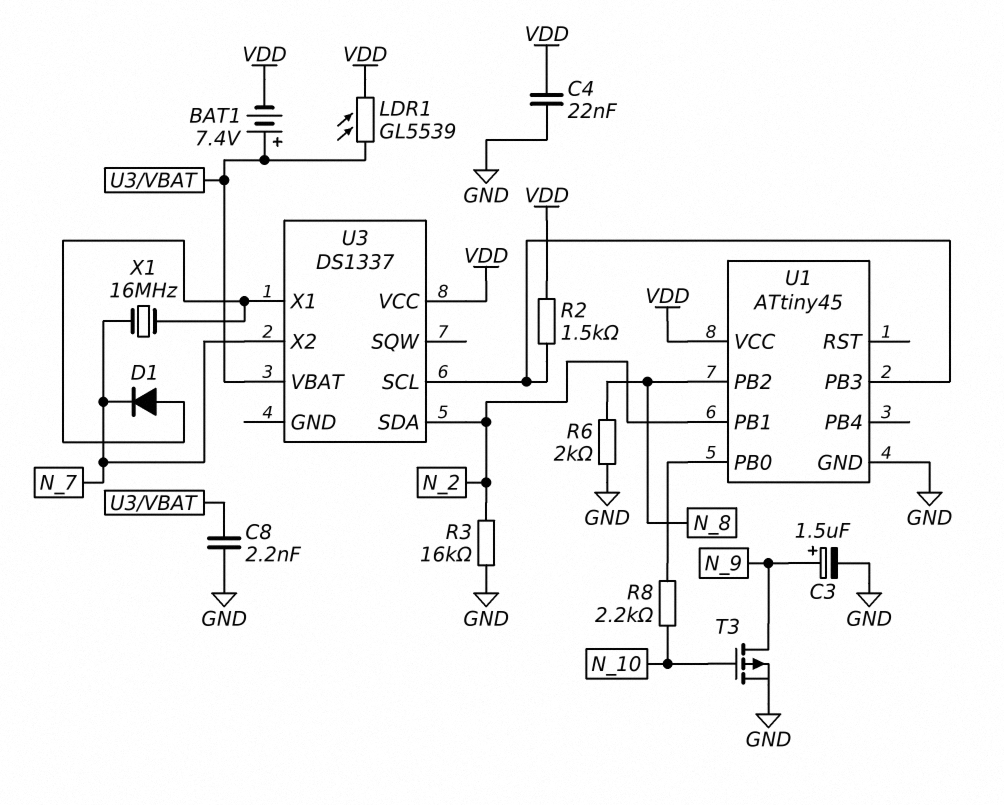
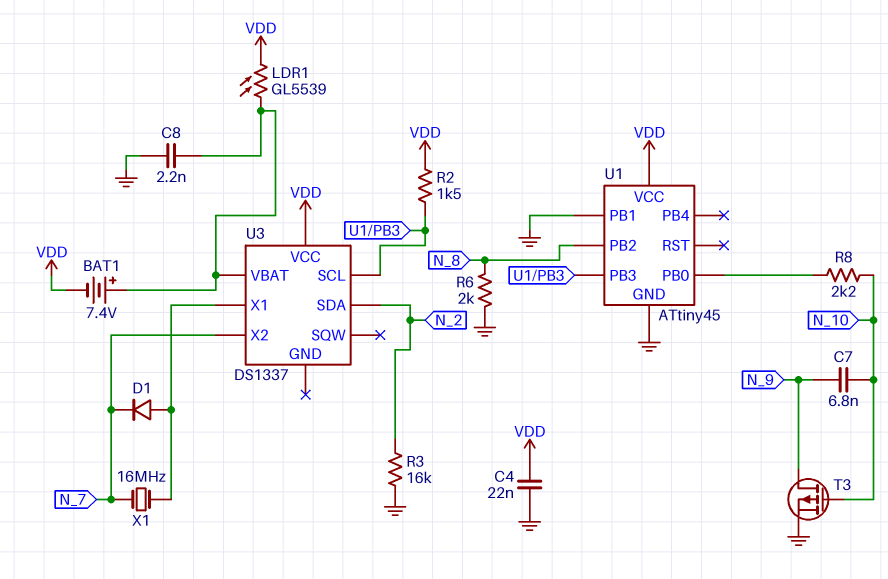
C3: 1.5uF (plus N_9, minus GND) -> none
C7: none -> 6.8nF (N_9, N_10)
U1 pin PB1: N_2 -> GND

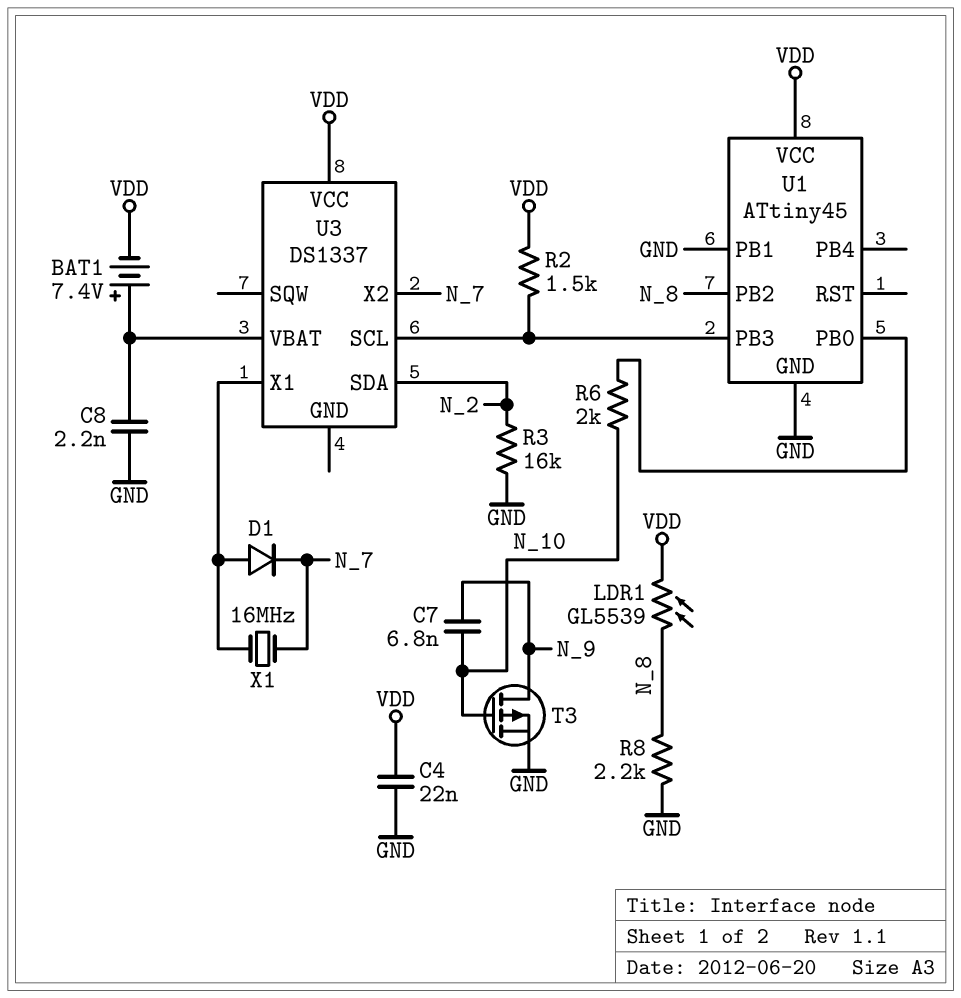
LDR1: GL5539 (U3/VBAT, VDD) -> GL5539 (N_8, VDD)
R6: 2k (GND, N_8) -> 2k (N_10, U1/PB0)
R8: 2.2k (N_10, U1/PB0) -> 2.2k (GND, N_8)

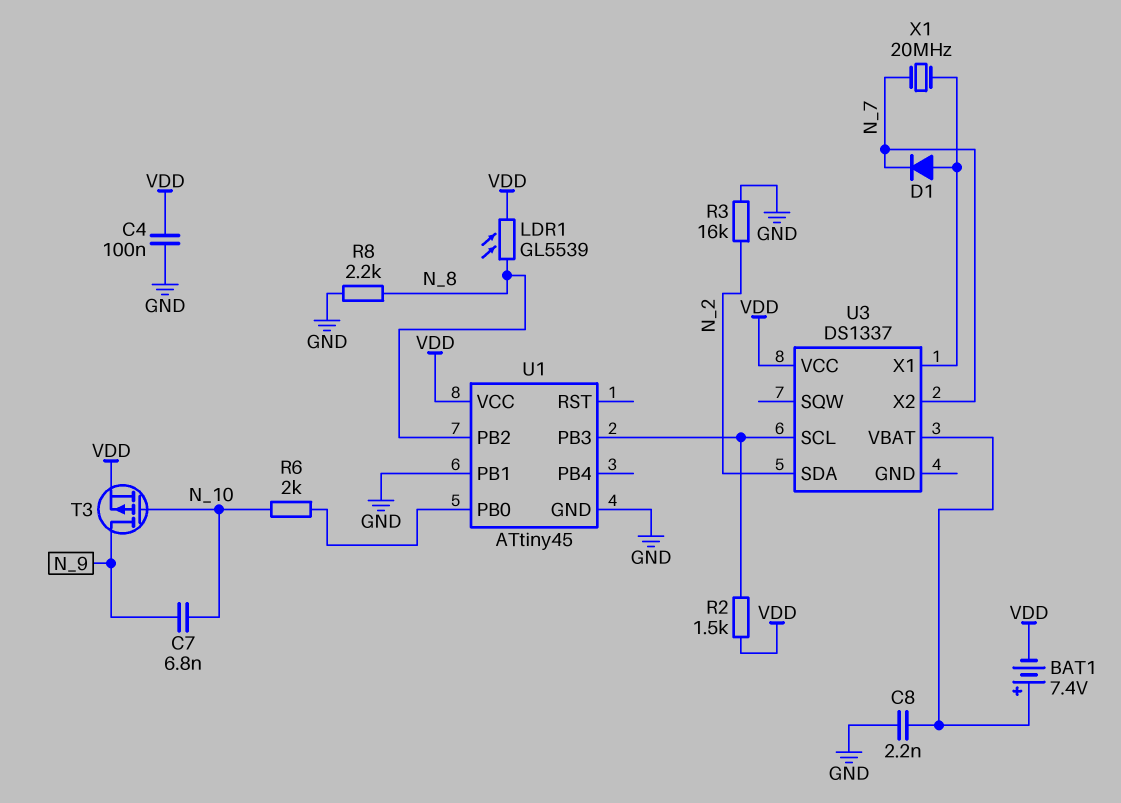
C4: 22nF (GND, VDD) -> 100nF (GND, VDD)
T3: PMOS (G N_10, D N_9, S GND) -> PMOS (G N_10, D N_9, S VDD)
X1: 16MHz (N_7, U3/X1) -> 20MHz (N_7, U3/X1)

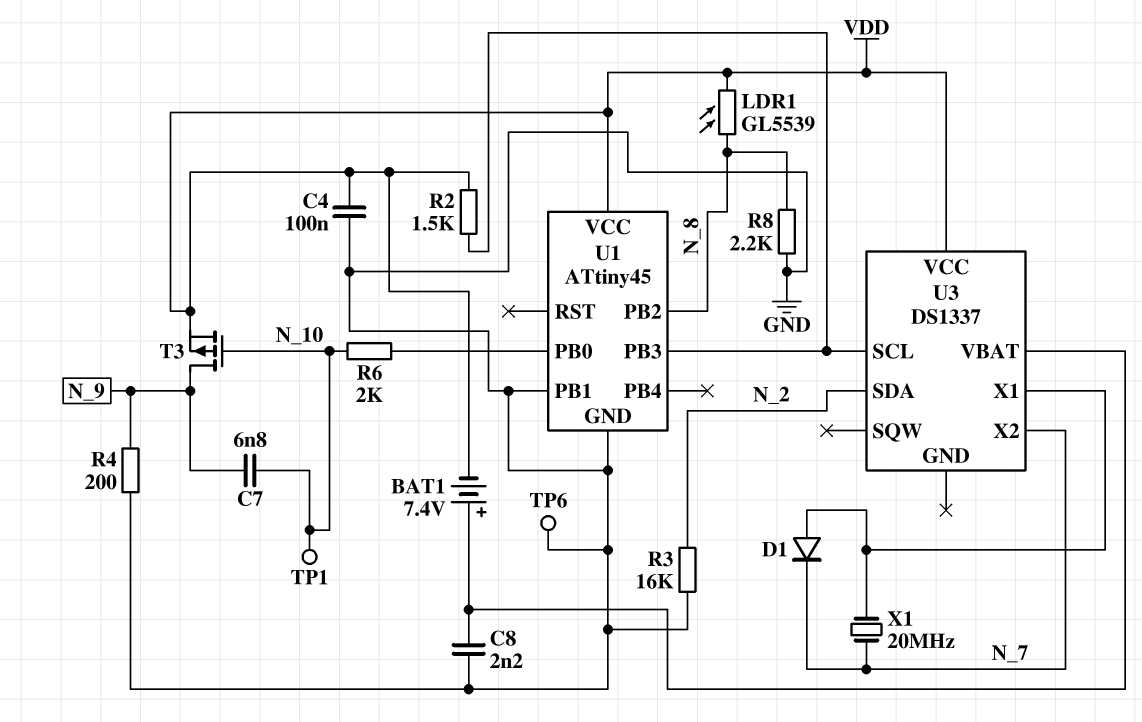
R4: none -> 200 (GND, N_9)
TP1: none -> test point (N_10)
TP6: none -> test point (GND)

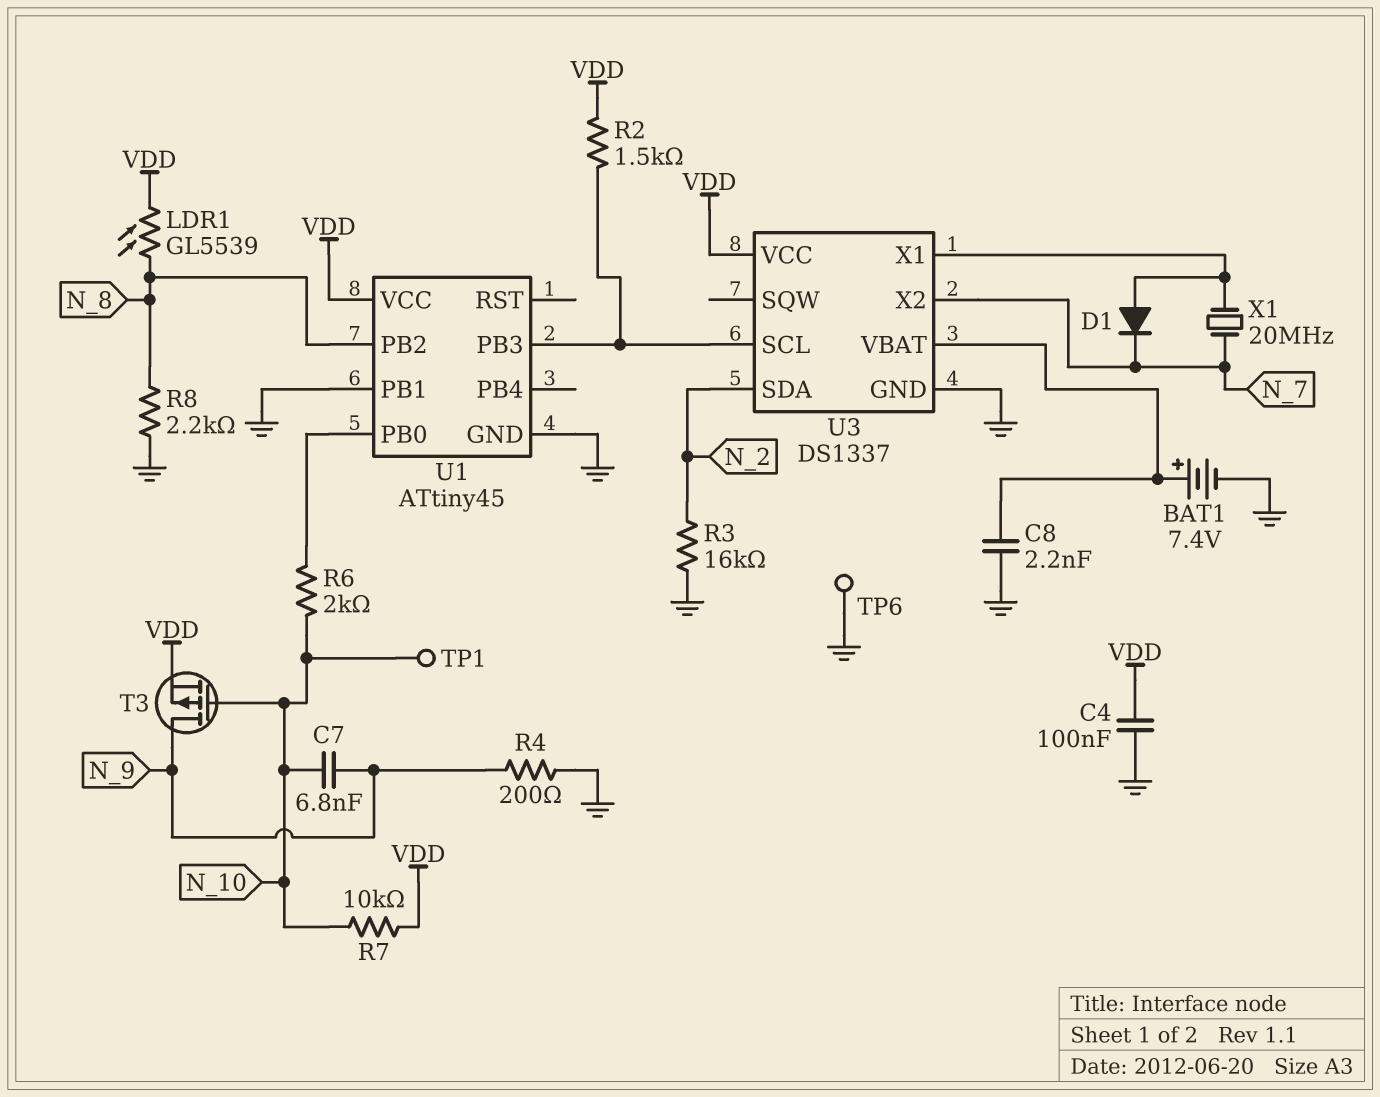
BAT1: 7.4V (plus U3/VBAT, minus VDD) -> 7.4V (plus U3/VBAT, minus GND)
R7: none -> 10k (N_10, VDD)
U3 pin GND: none -> GND

